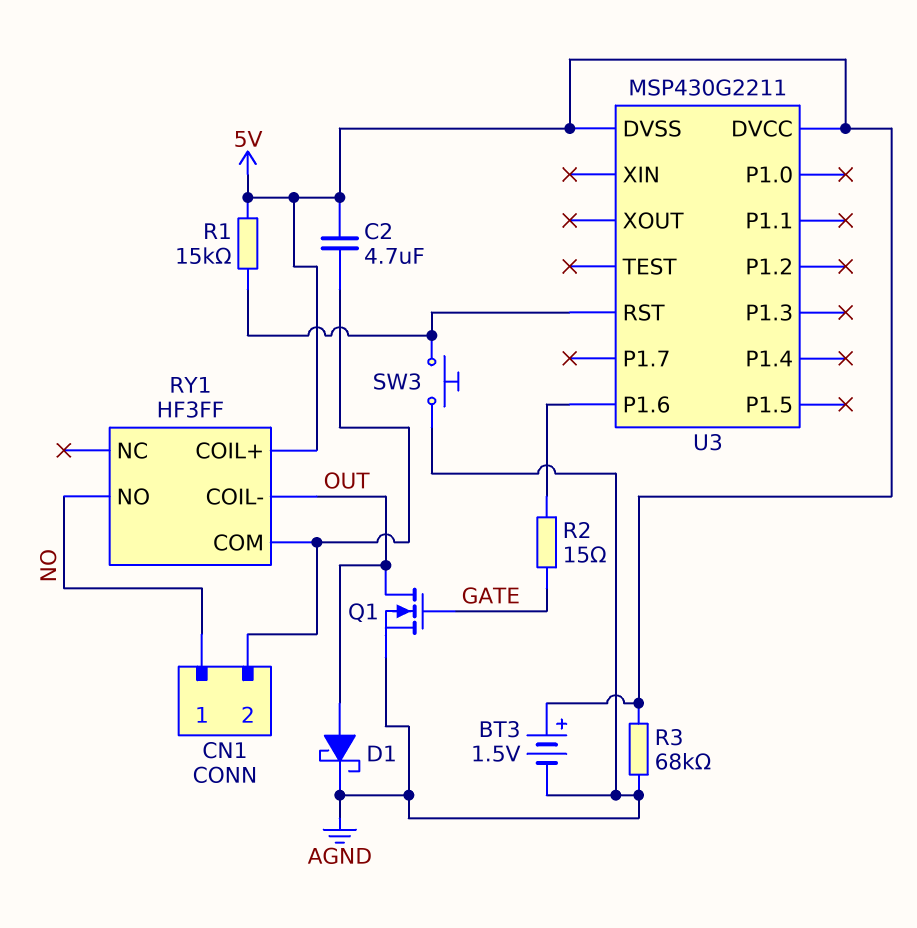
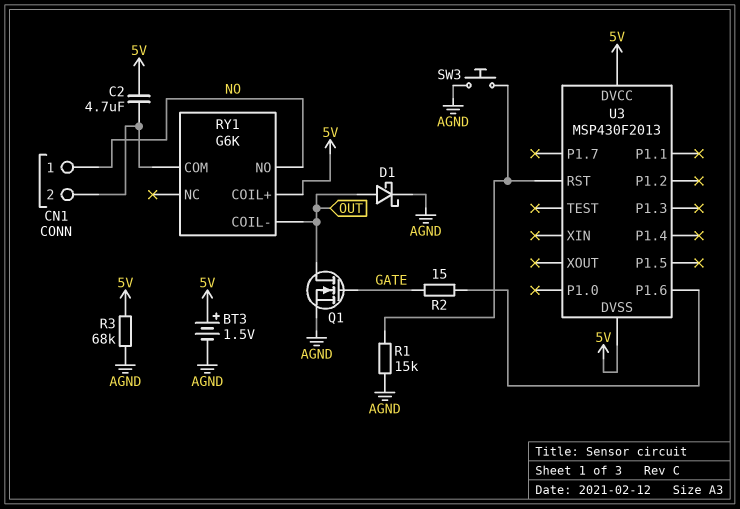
R1: 15k (5V, U3/RST) -> 15k (AGND, U3/RST)
RY1: HF3FF -> G6K
U3: MSP430G2211 -> MSP430F2013

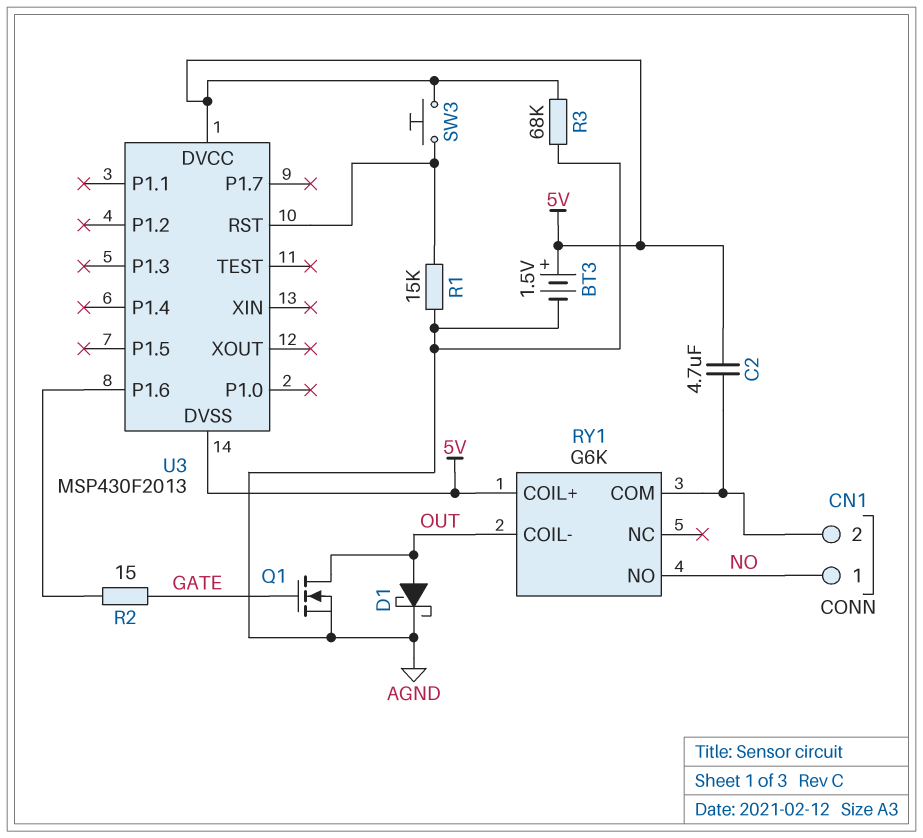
SW3: button (AGND, U3/RST) -> button (5V, U3/RST)

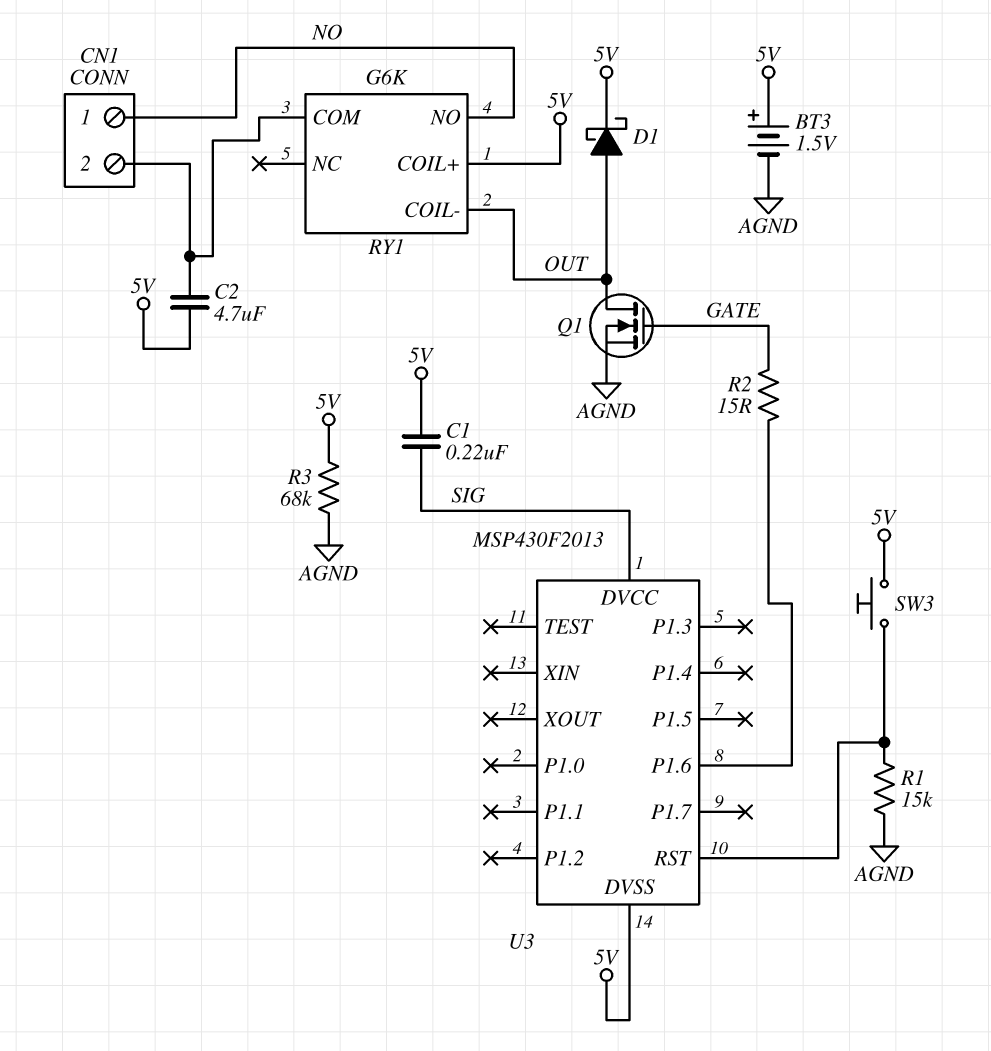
C1: none -> 220nF (5V, SIG)
D1: schottky (A OUT, K AGND) -> schottky (A OUT, K 5V)
U3 pin DVCC: 5V -> SIG

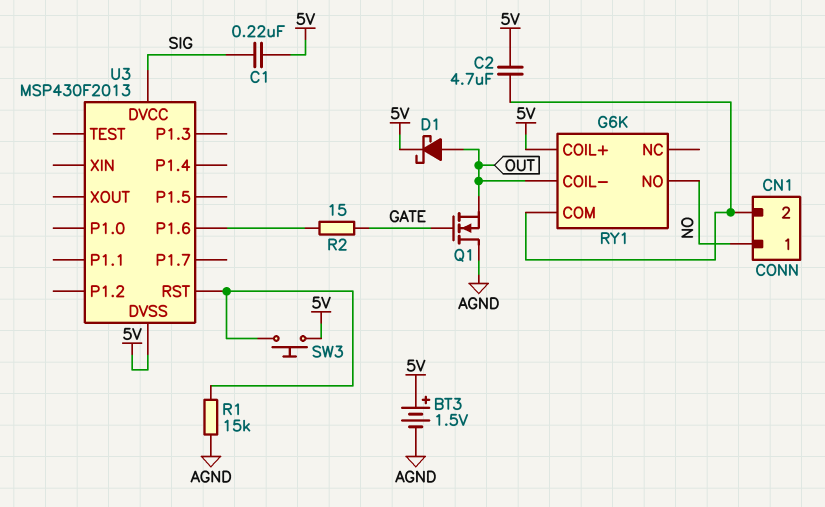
Q1: NMOS (G GATE, D OUT, S AGND) -> NMOS (G GATE, D AGND, S OUT)
R3: 68k (5V, AGND) -> none

